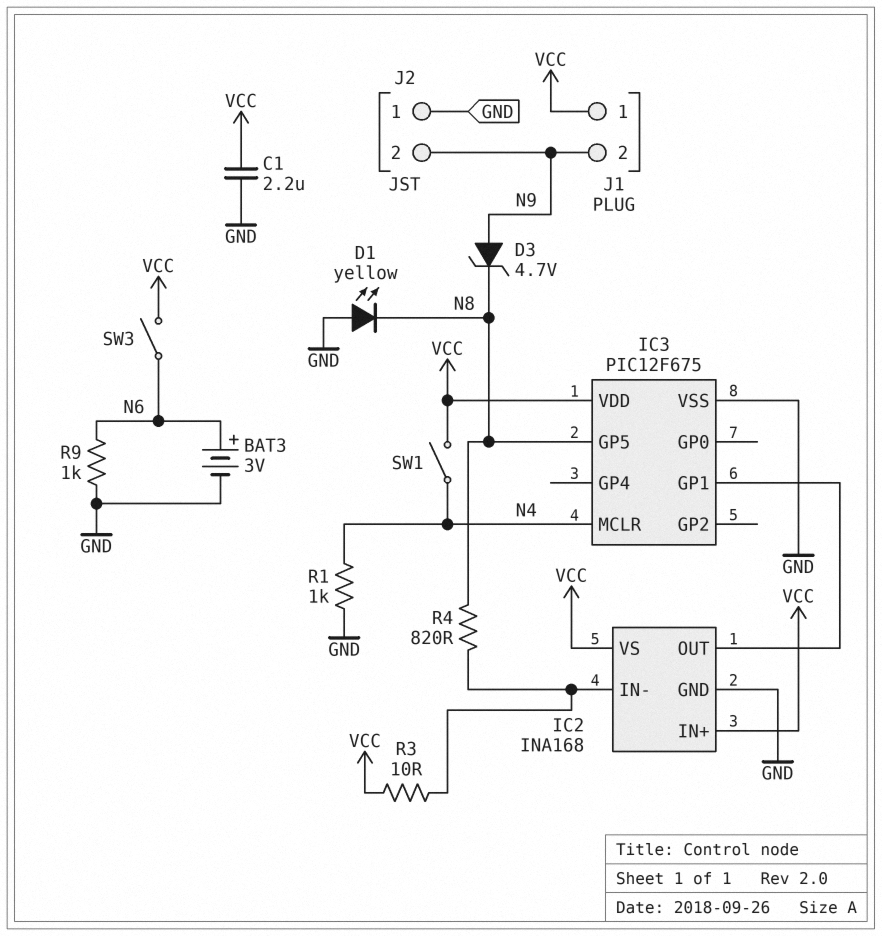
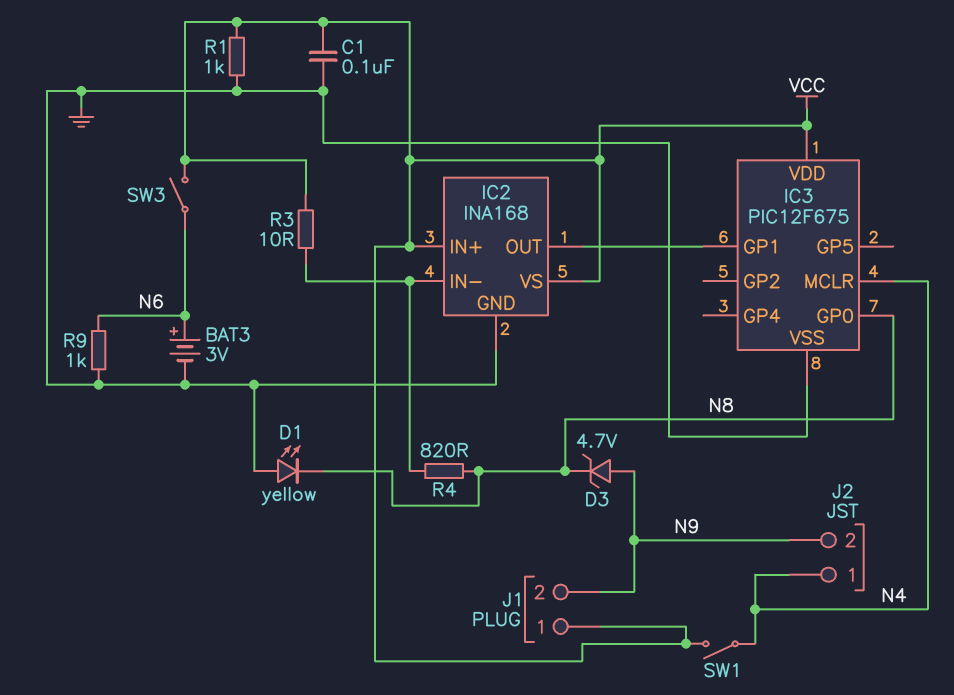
C1: 2.2uF (GND, VCC) -> 100nF (GND, VCC)
IC3 pin GP0: none -> N8
IC3 pin GP5: N8 -> none
J2 pin 1: GND -> N4
R1: 1k (GND, N4) -> 1k (GND, VCC)

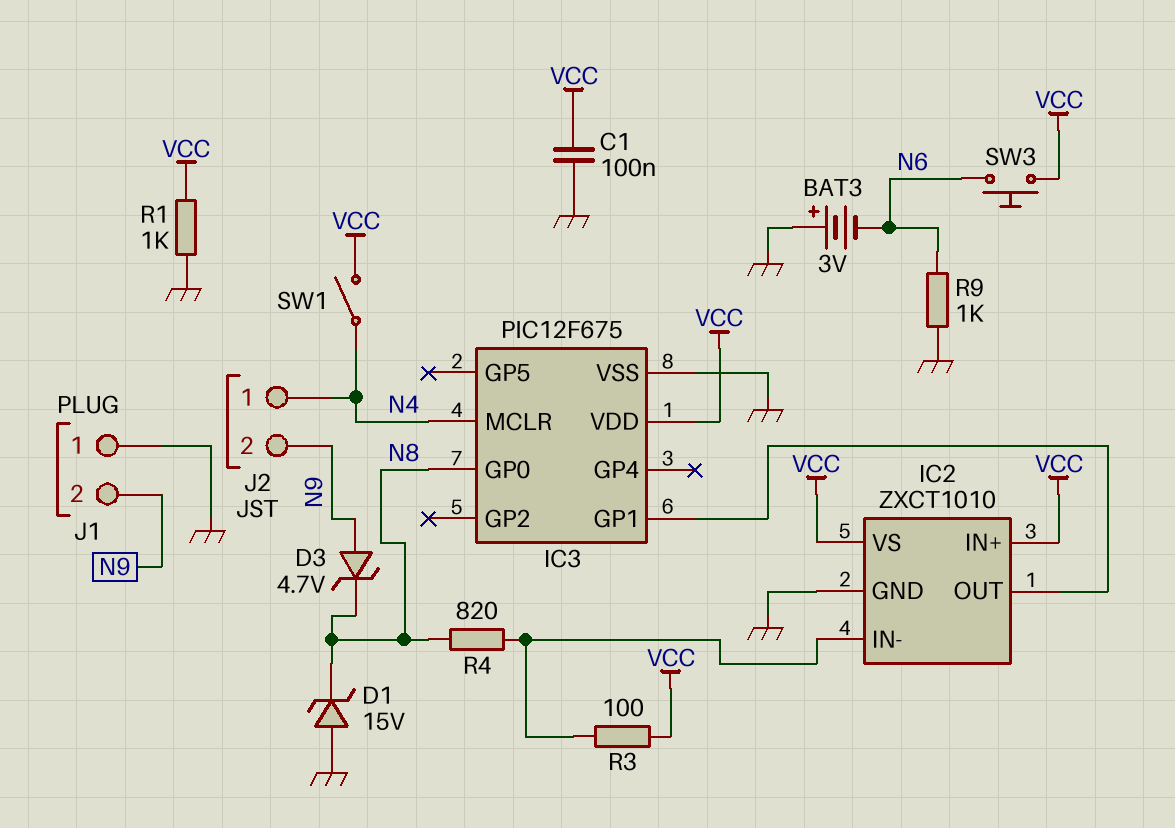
BAT3: 3V (plus N6, minus GND) -> 3V (plus GND, minus N6)
D1: LED yellow (A GND, K N8) -> zener 15V (A GND, K N8)
IC2: INA168 -> ZXCT1010
J1 pin 1: VCC -> GND
R3: 10 (IC2/IN-, VCC) -> 100 (IC2/IN-, VCC)
SW3: switch (N6, VCC) -> button (N6, VCC)

